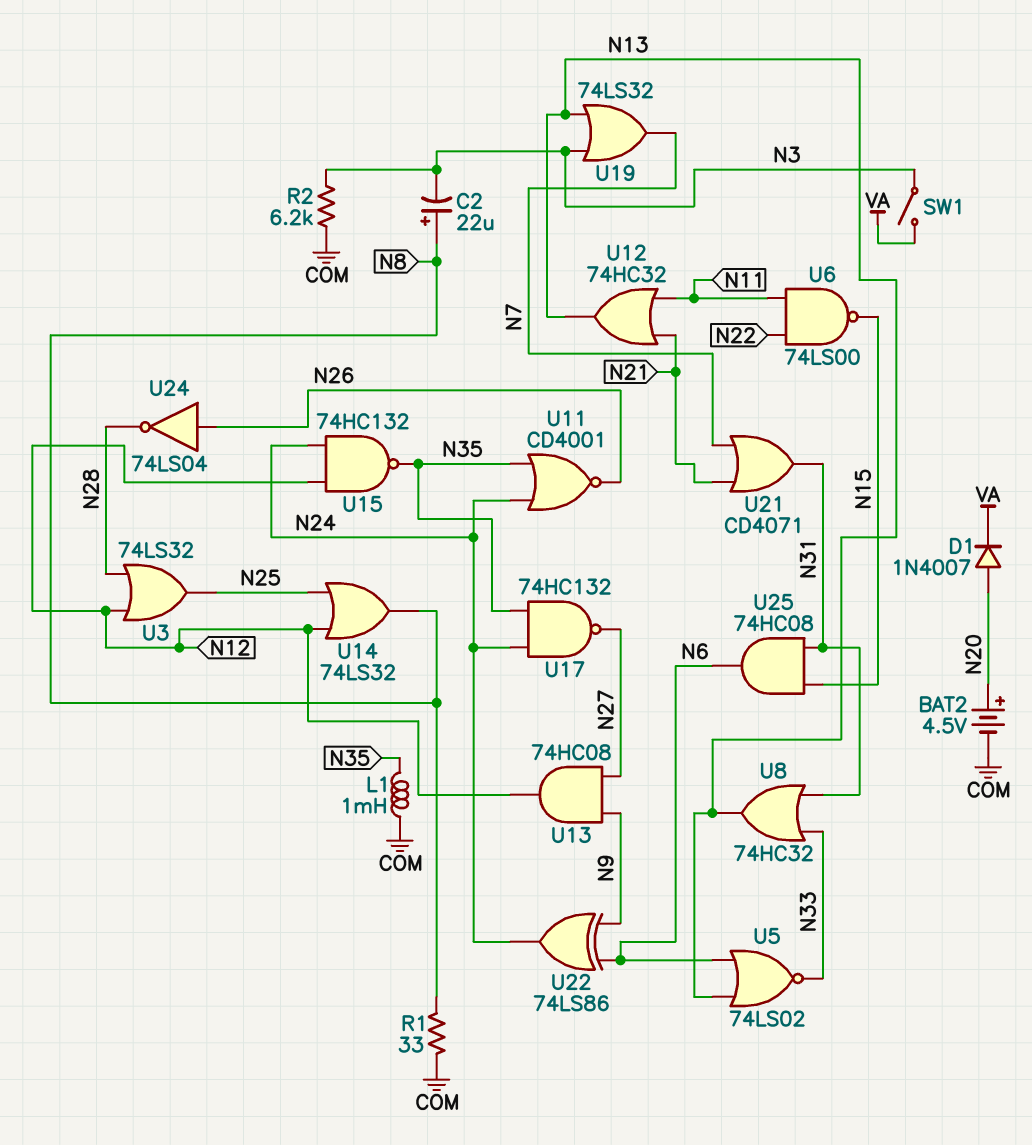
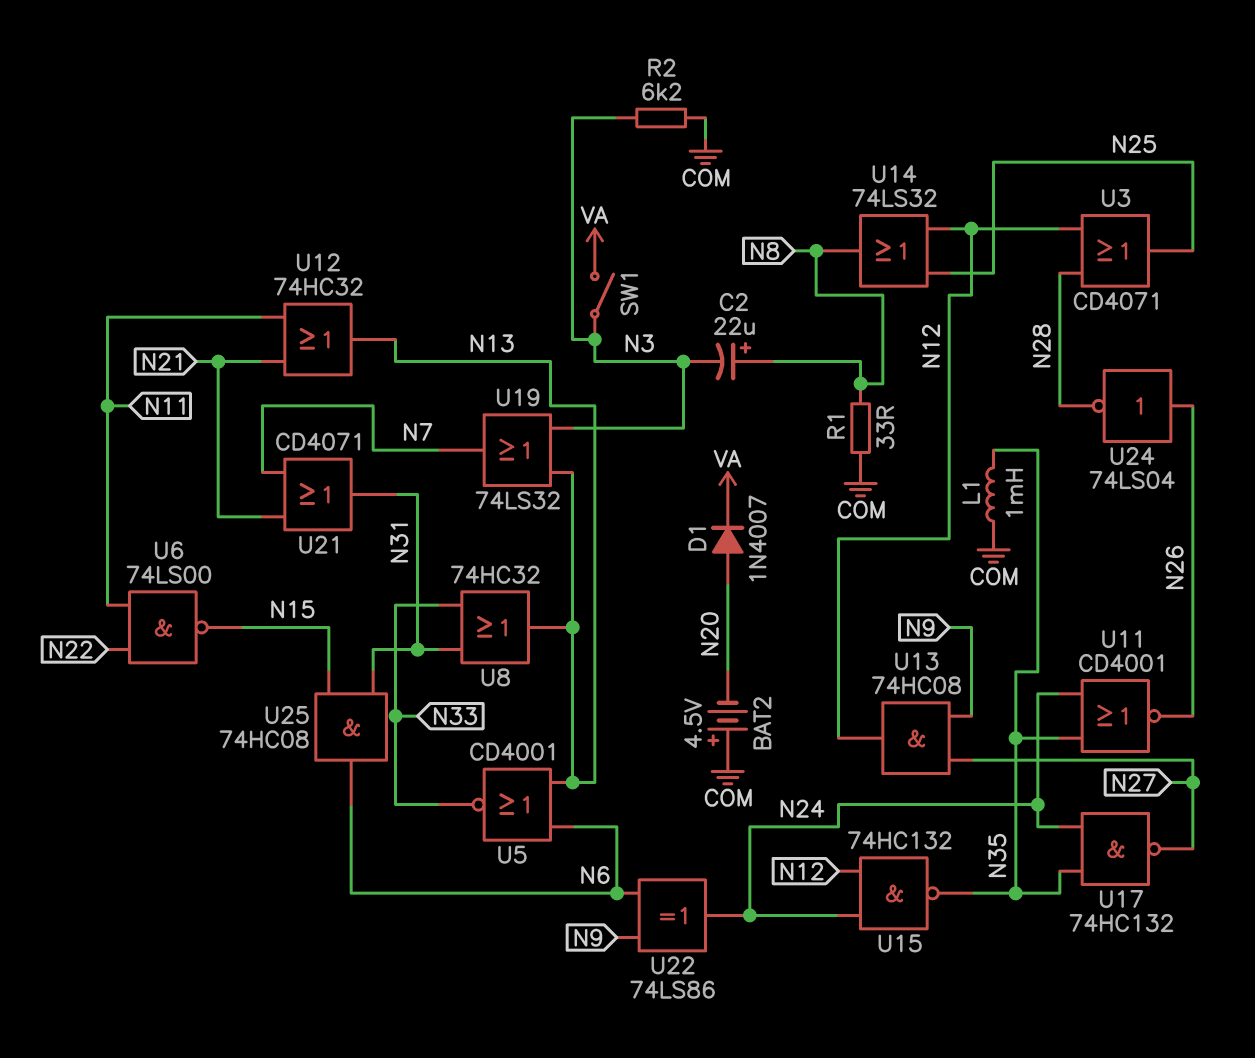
BAT2: 4.5V (plus N20, minus COM) -> 4.5V (plus COM, minus N20)
U3: OR 74LS32 (in N12, in N28, out N25) -> OR CD4071 (in N12, in N28, out N25)
U5: NOR 74LS02 (in N6, in N13, out N33) -> NOR CD4001 (in N6, in N13, out N33)

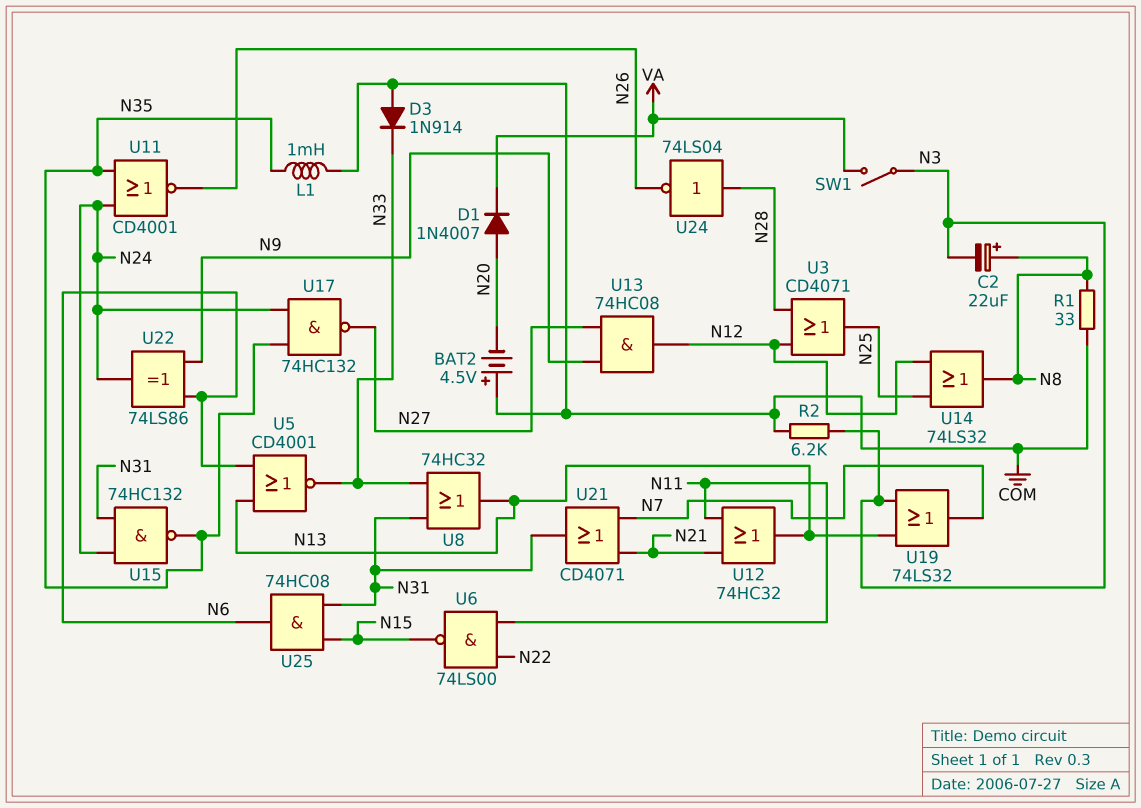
D3: none -> diode 1N914 (A COM, K N33)
U15: NAND 74HC132 (in N12, in N24, out N35) -> NAND 74HC132 (in N24, in N31, out N35)
U24: NOT 74LS04 (in N26, out N28) -> NOT 74LS04 (in N28, out N26)

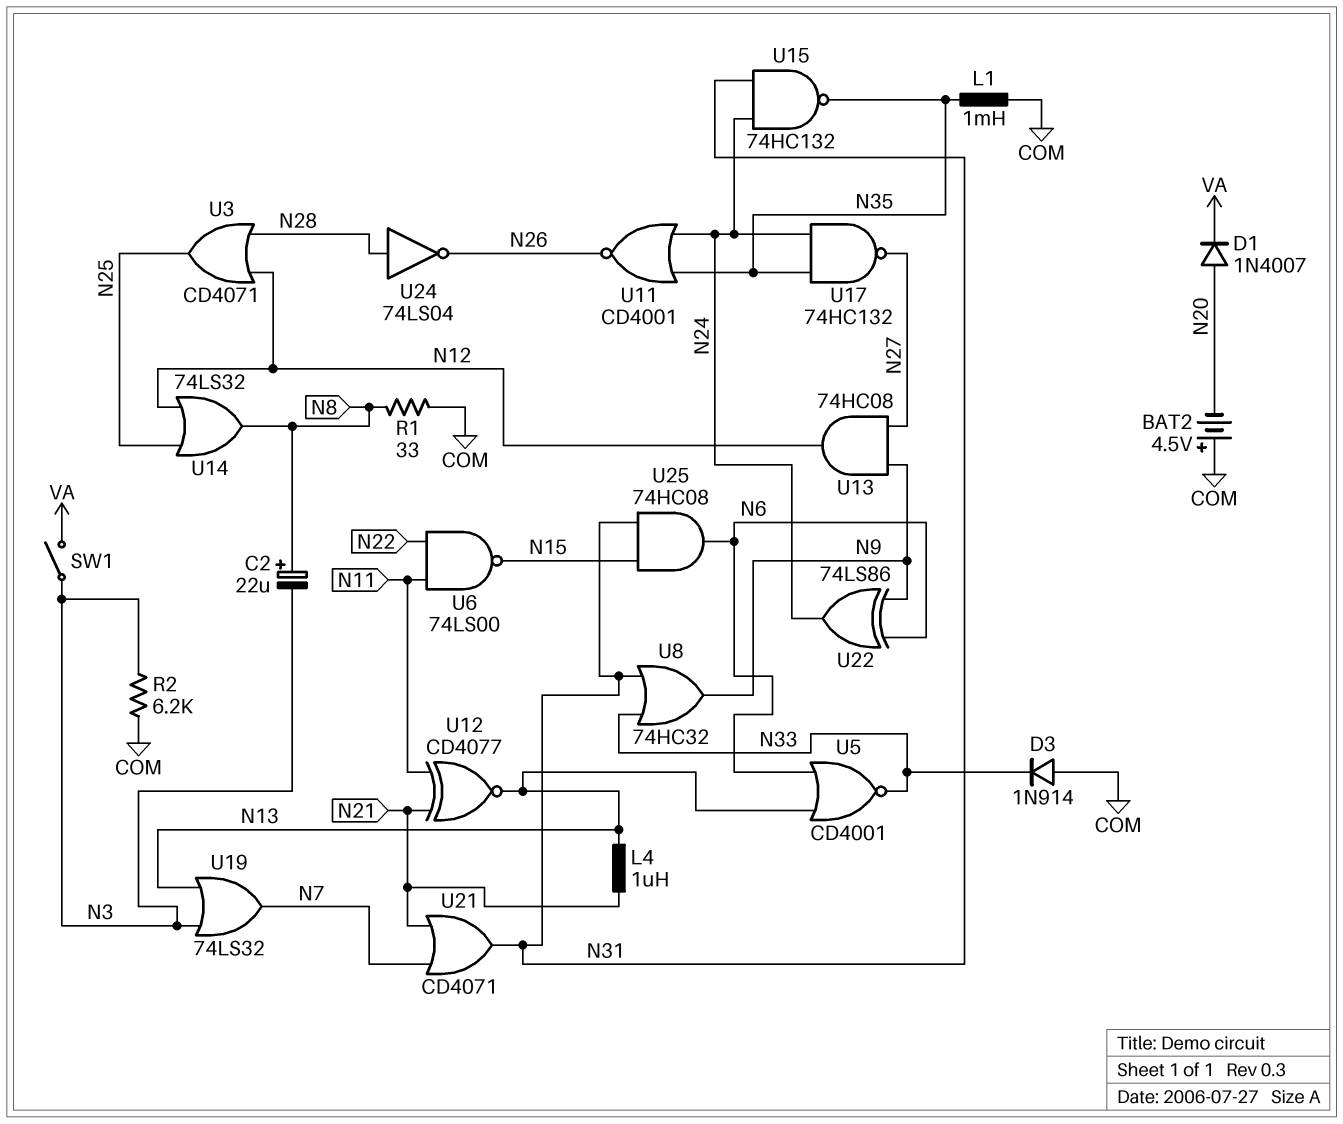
L4: none -> 1uH (N13, N21)
U8: OR 74HC32 (in N31, in N33, out N13) -> OR 74HC32 (in N31, in N33, out N9)
U12: OR 74HC32 (in N11, in N21, out N13) -> XNOR CD4077 (in N11, in N21, out N13)

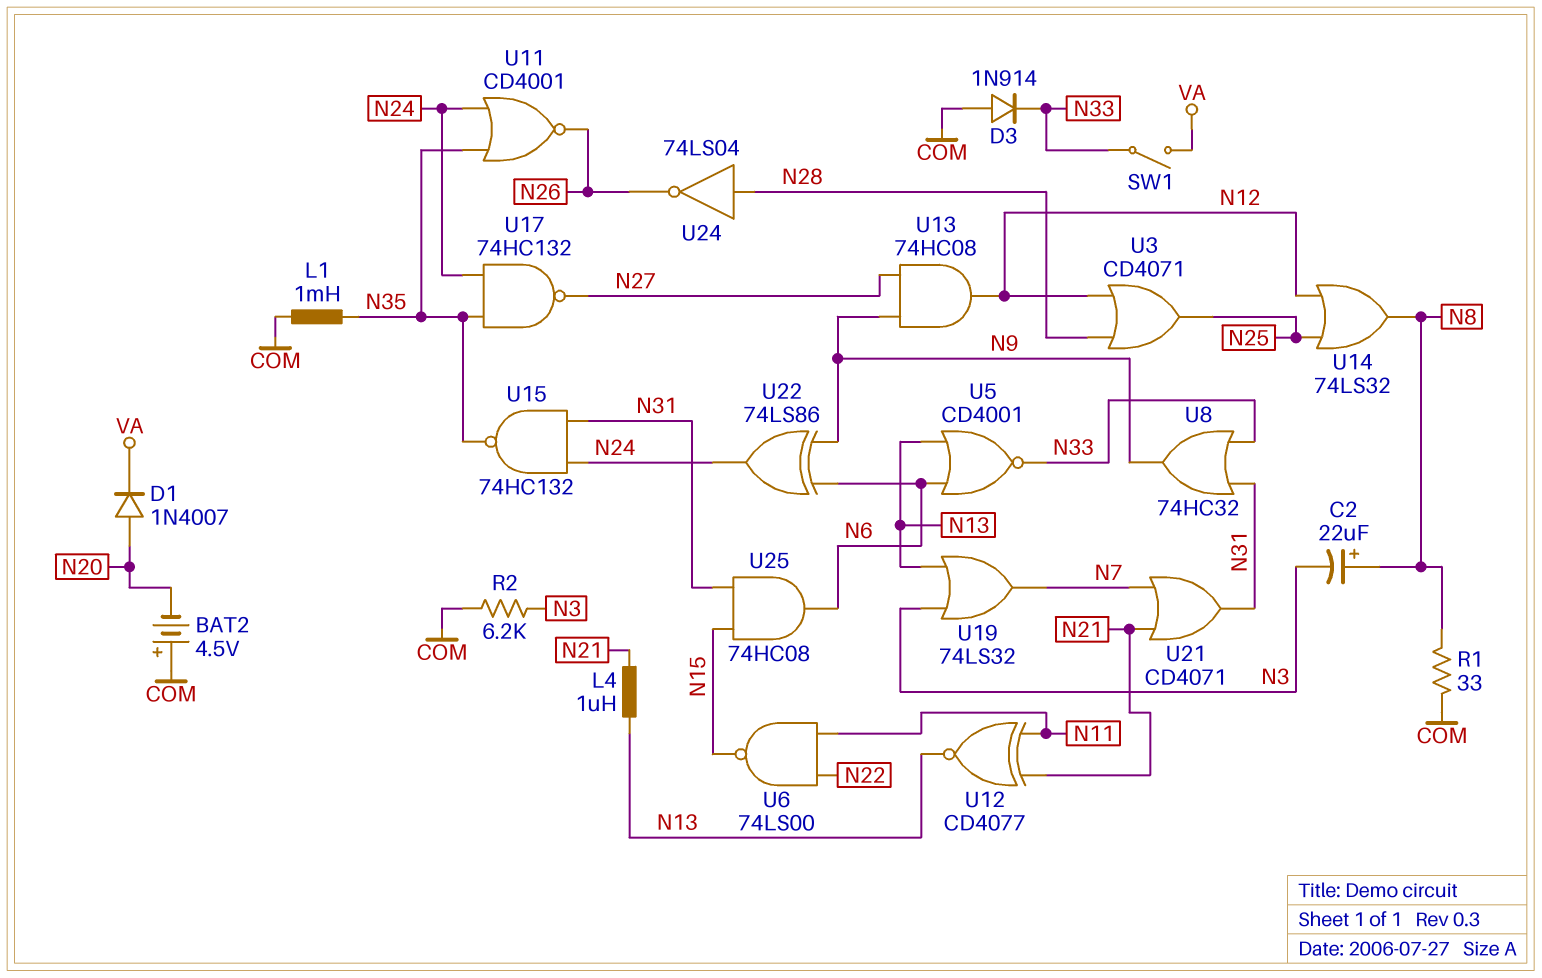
SW1: switch (N3, VA) -> switch (N33, VA)

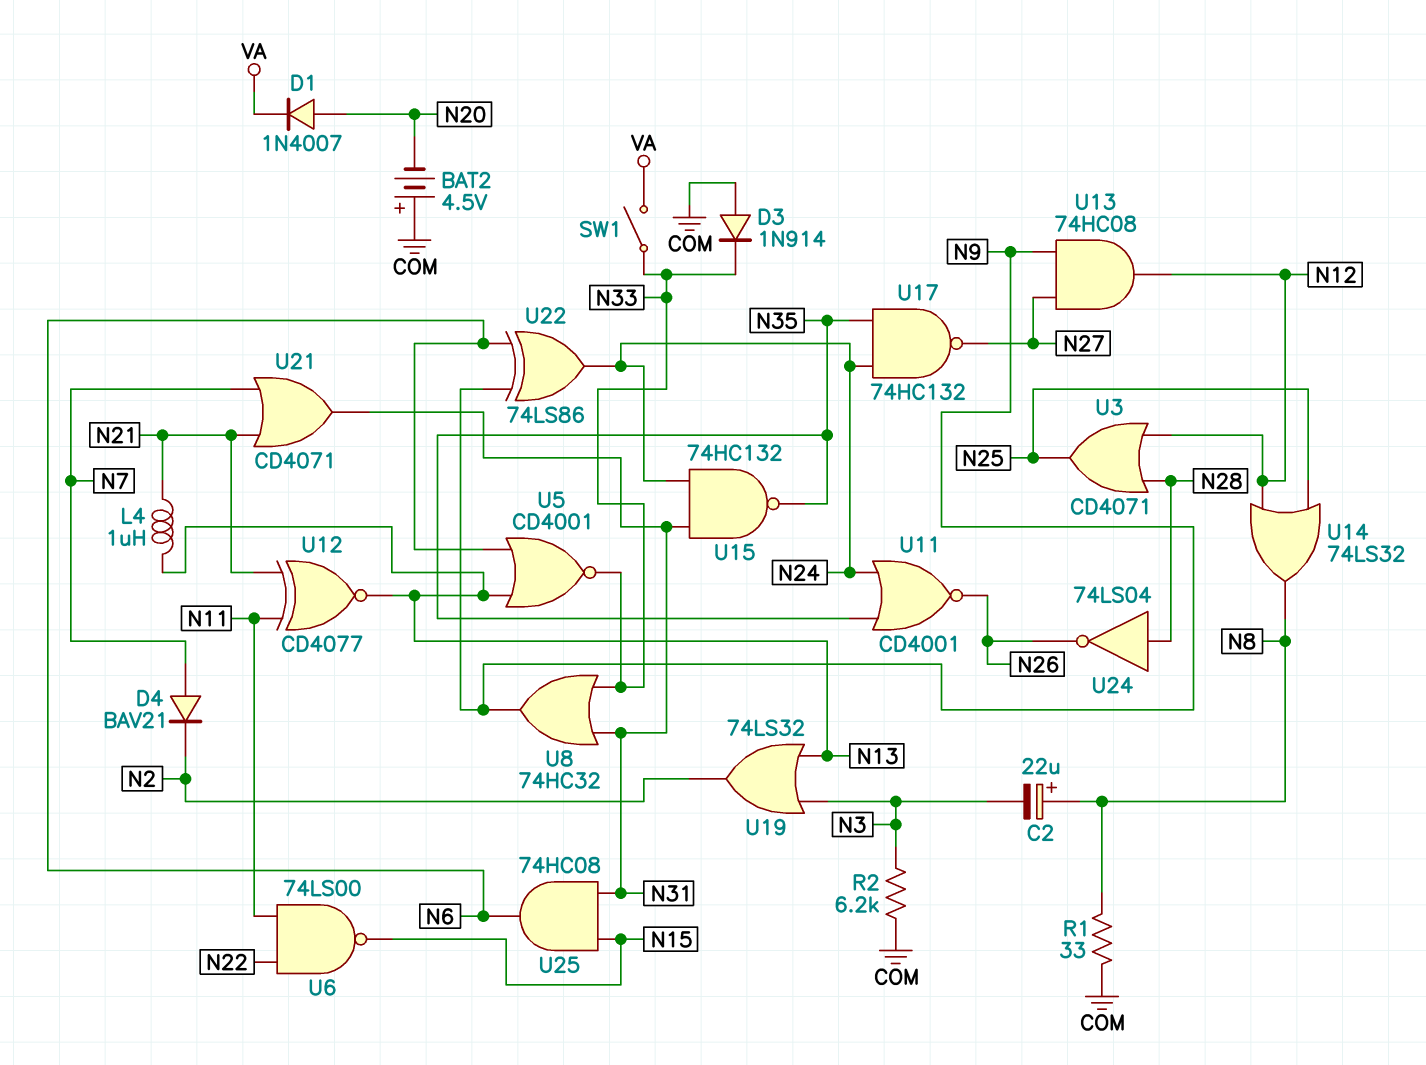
D4: none -> diode BAV21 (A N7, K N2)
L1: 1mH (COM, N35) -> none
U19: OR 74LS32 (in N3, in N13, out N7) -> OR 74LS32 (in N3, in N13, out N2)

